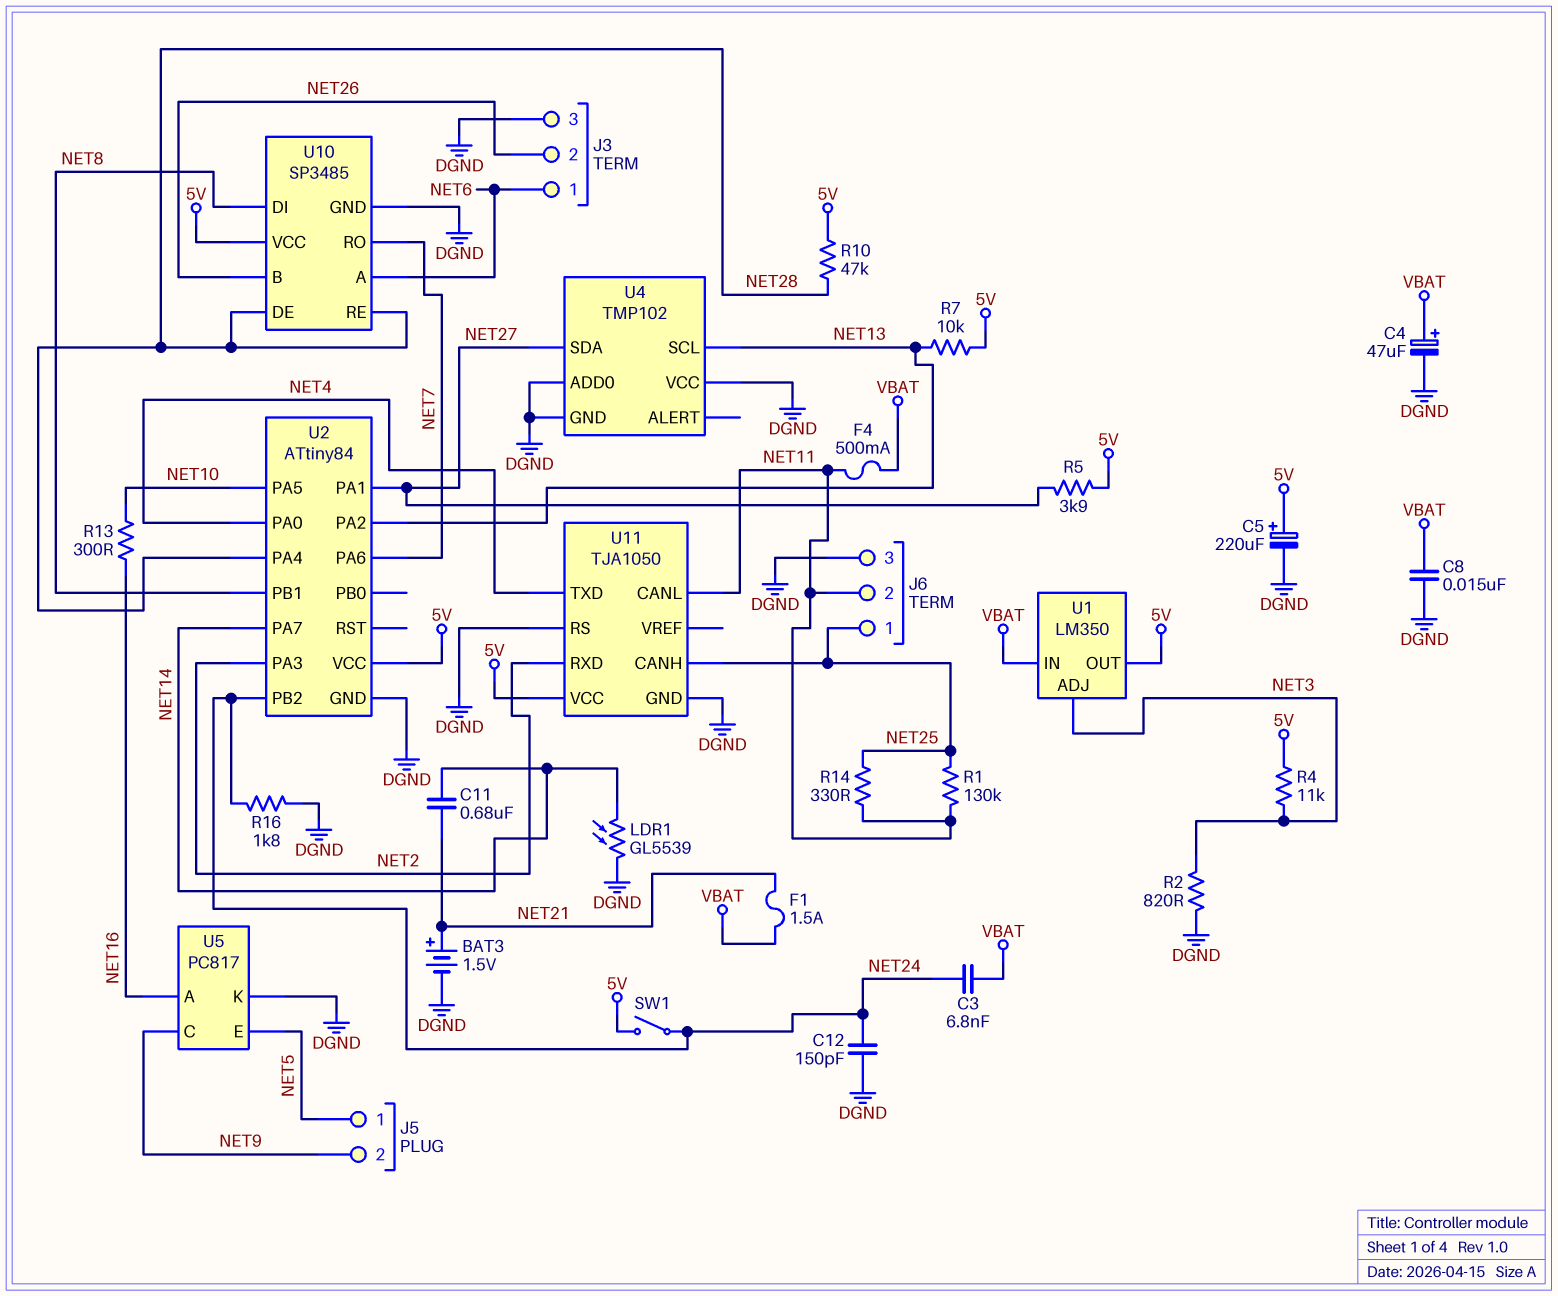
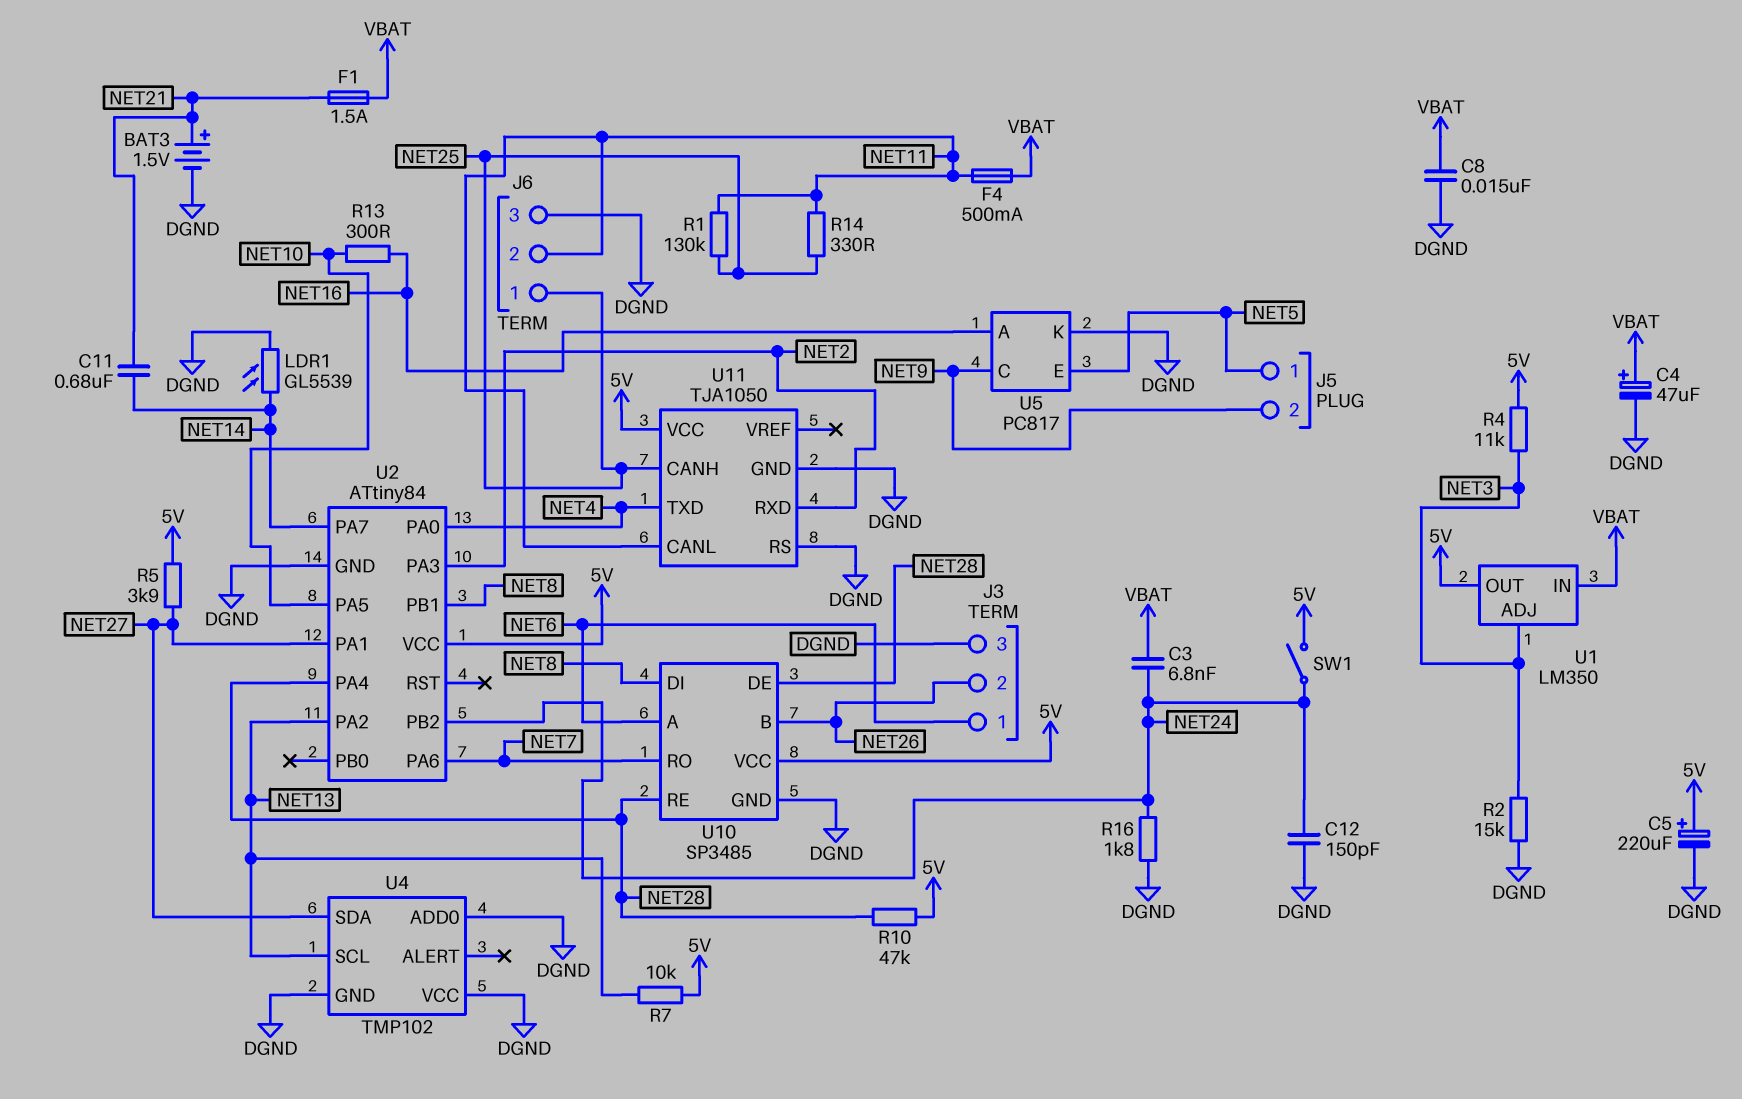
R2: 820 (DGND, NET3) -> 15k (DGND, NET3)

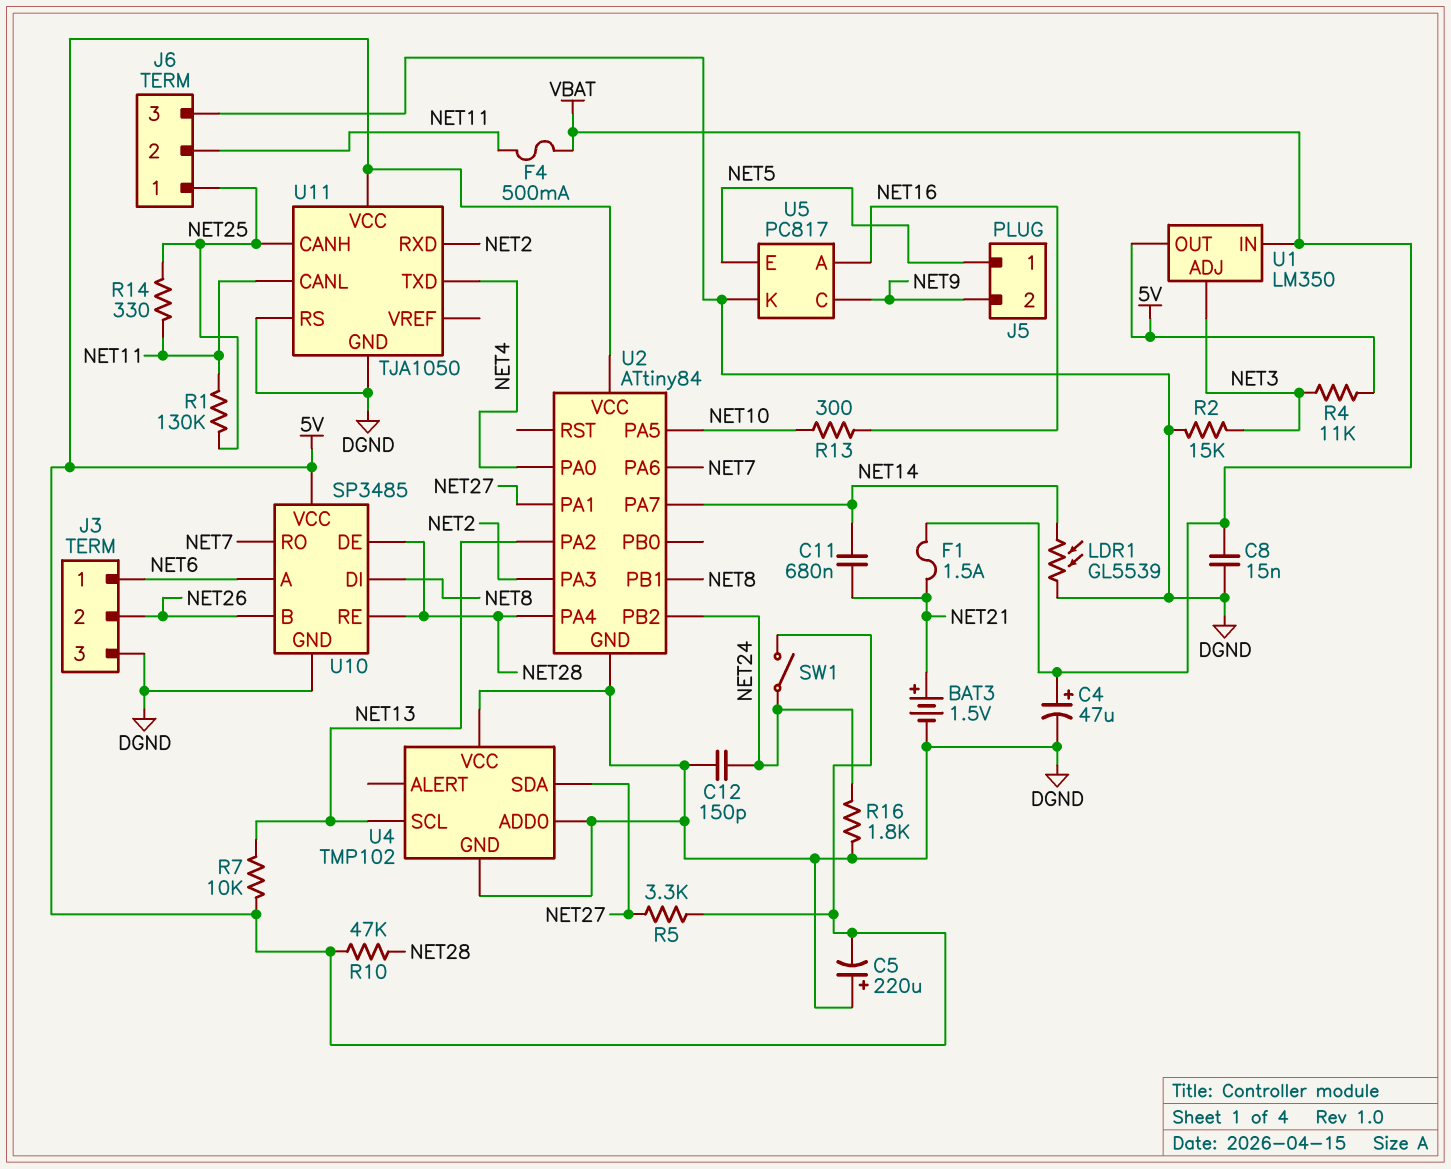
C3: 6.8nF (NET24, VBAT) -> none
C5: 220uF (plus 5V, minus DGND) -> 220uF (plus DGND, minus 5V)
R5: 3.9k (5V, NET27) -> 3.3k (5V, NET27)

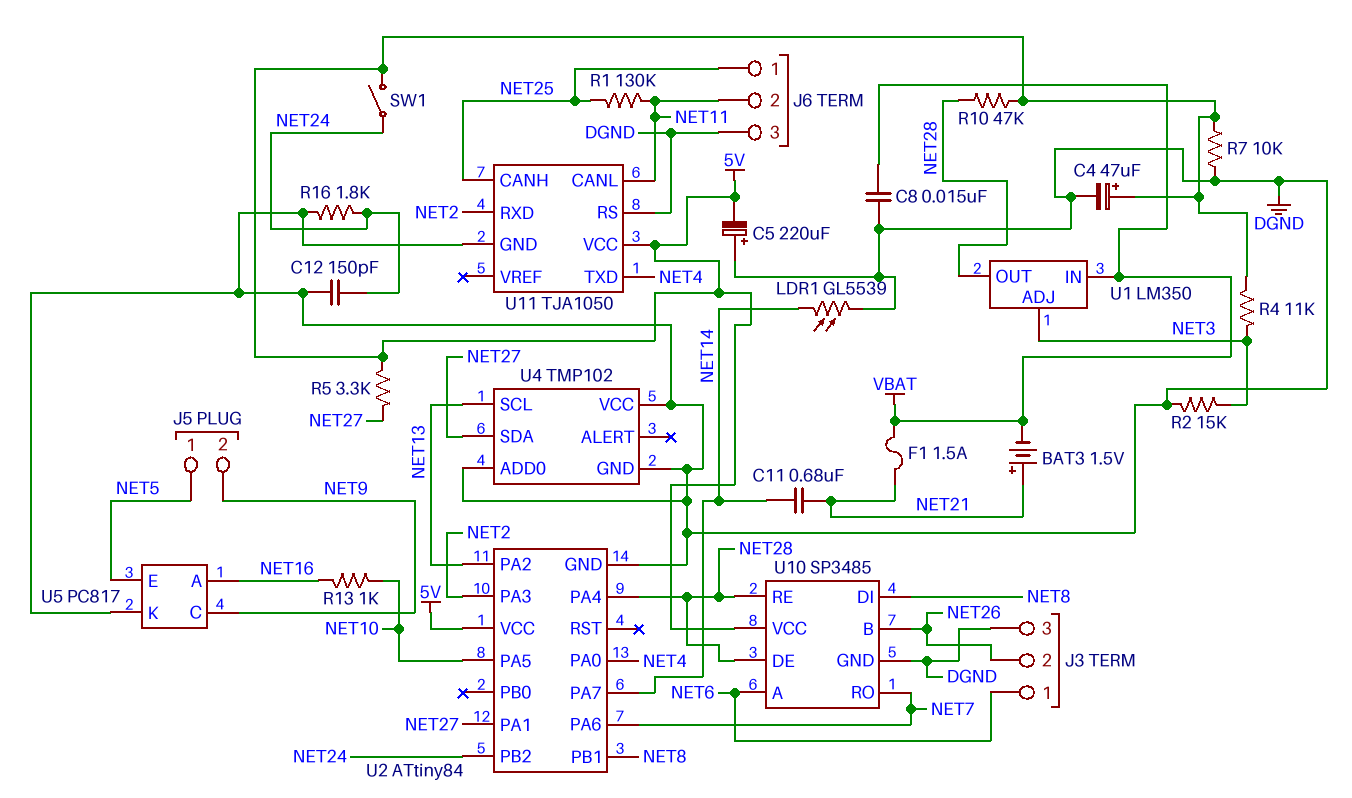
BAT3: 1.5V (plus NET21, minus DGND) -> 1.5V (plus NET21, minus VBAT)
C4: 47uF (plus VBAT, minus DGND) -> 47uF (plus 5V, minus DGND)
F4: 500mA (NET11, VBAT) -> none
R7: 10k (5V, NET13) -> 10k (5V, DGND)
R13: 300 (NET10, NET16) -> 1k (NET10, NET16)
R14: 330 (NET11, NET25) -> none
U1 pin OUT: 5V -> NET28

